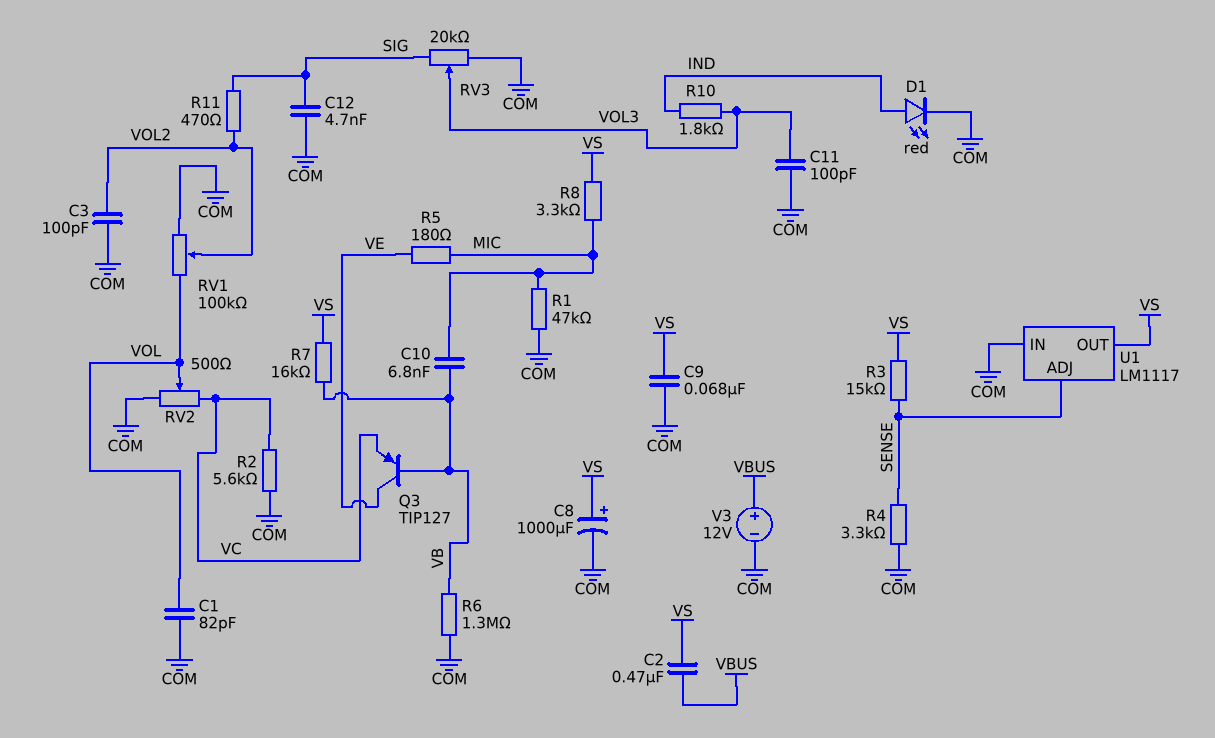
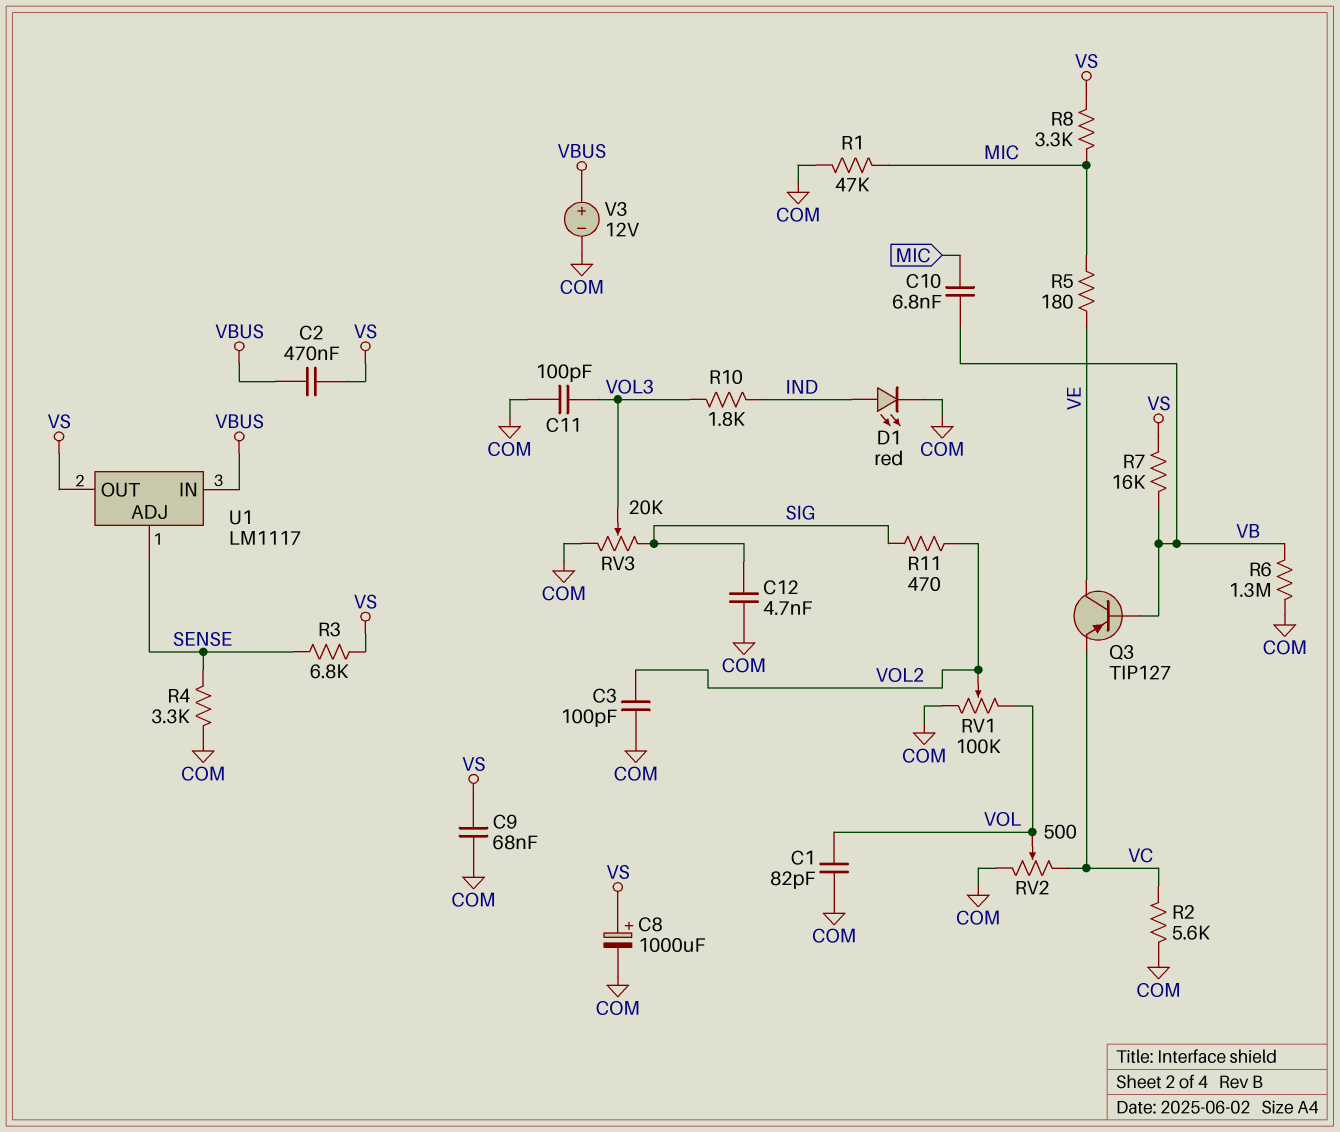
R3: 15k (SENSE, VS) -> 6.8k (SENSE, VS)
U1 pin IN: COM -> VBUS

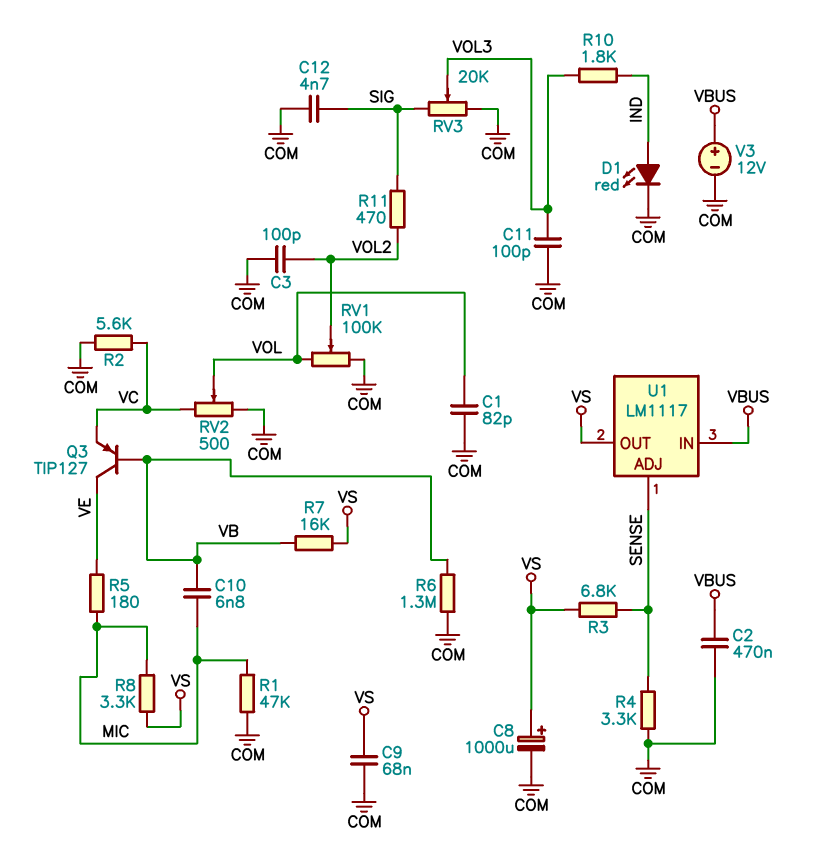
C2: 470nF (VBUS, VS) -> 470nF (COM, VBUS)

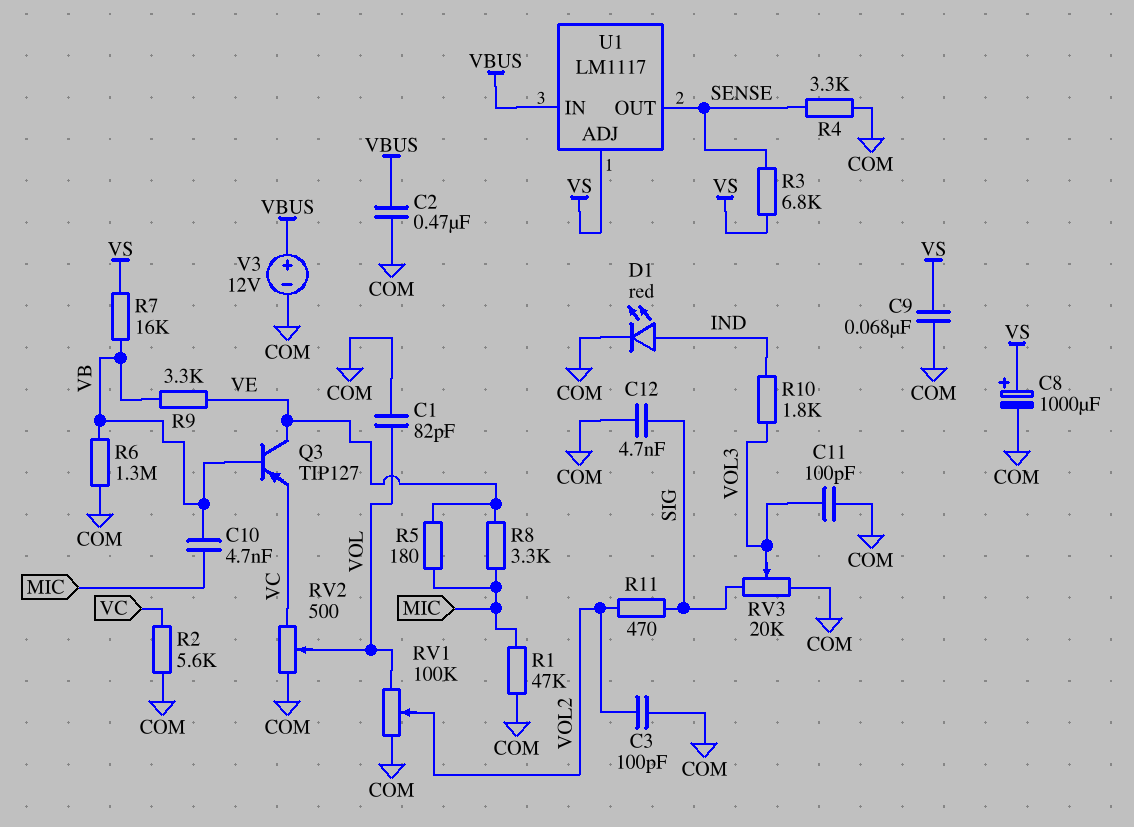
C10: 6.8nF (MIC, VB) -> 4.7nF (MIC, VB)
R8: 3.3k (MIC, VS) -> 3.3k (MIC, VE)
R9: none -> 3.3k (VB, VE)
U1 pin ADJ: SENSE -> VS
U1 pin OUT: VS -> SENSE

